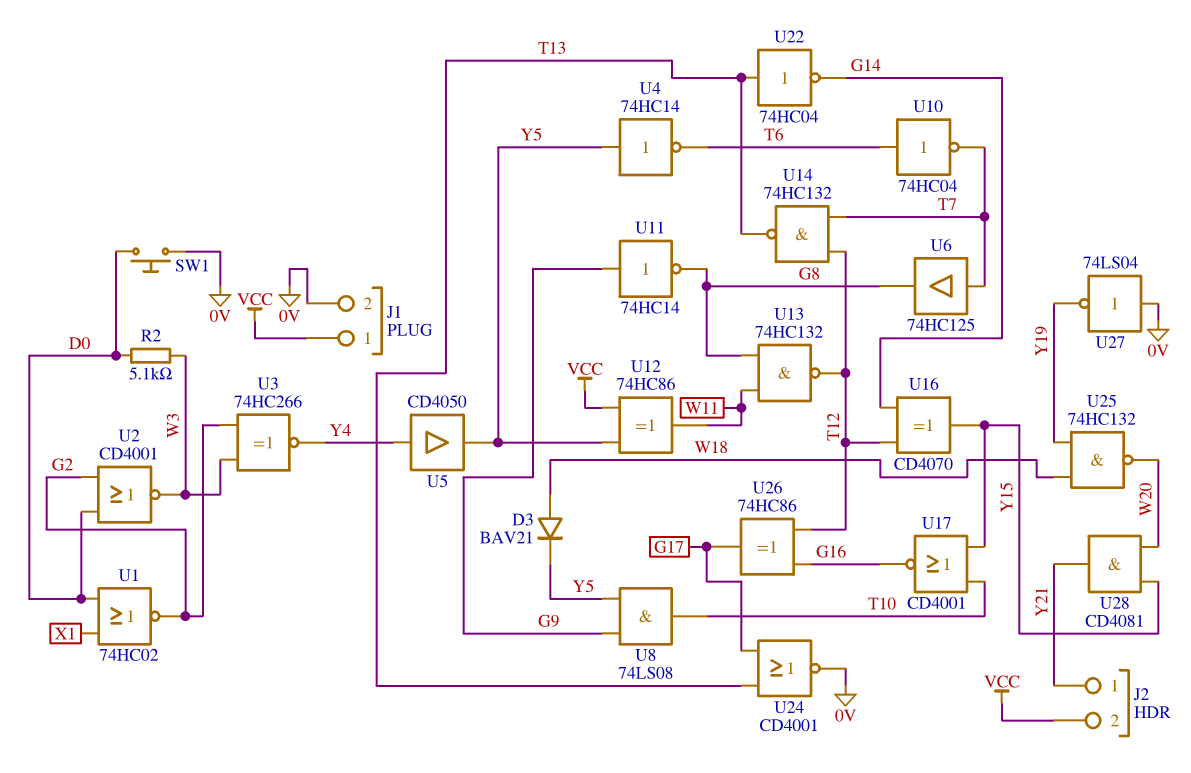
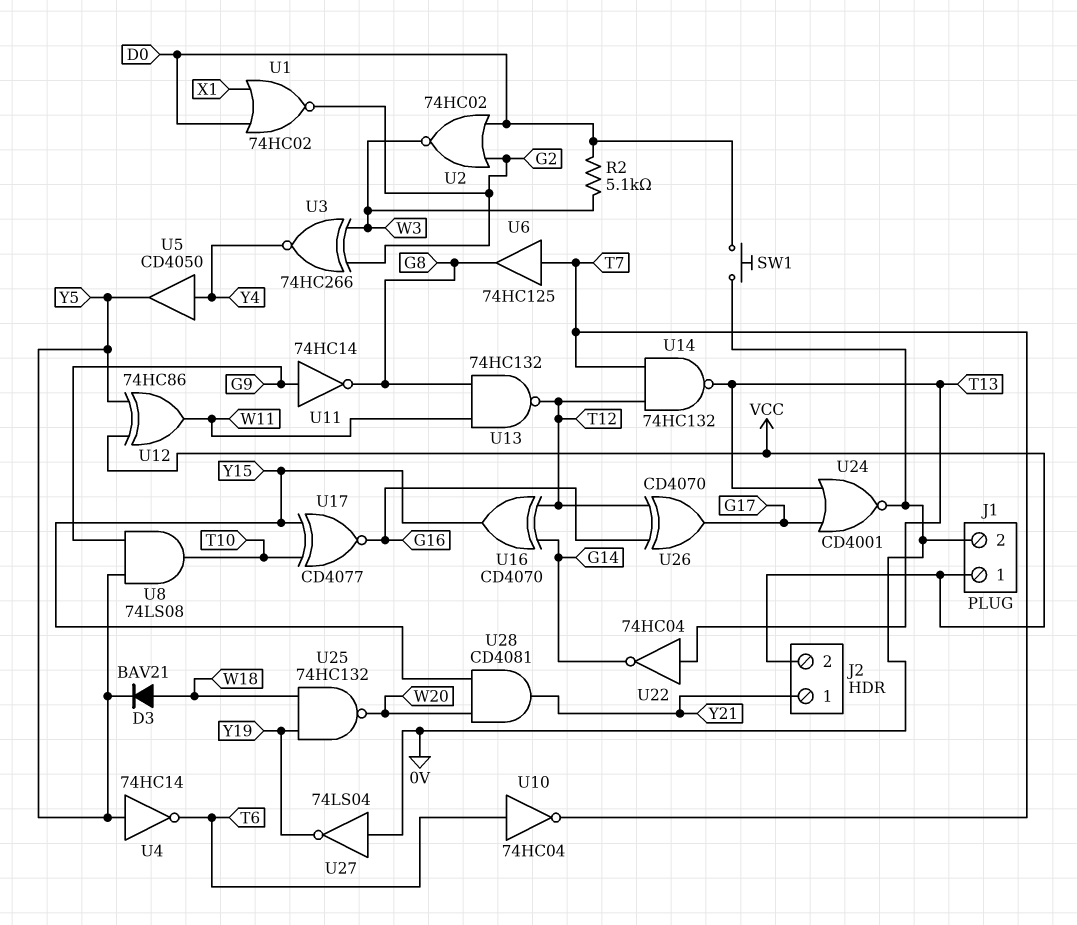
U2: NOR CD4001 (in D0, in G2, out W3) -> NOR 74HC02 (in D0, in G2, out W3)
U17: NOR CD4001 (in T10, in Y15, out G16) -> XNOR CD4077 (in T10, in Y15, out G16)
U26: XOR 74HC86 (in G16, in T12, out G17) -> XOR CD4070 (in G16, in T12, out G17)

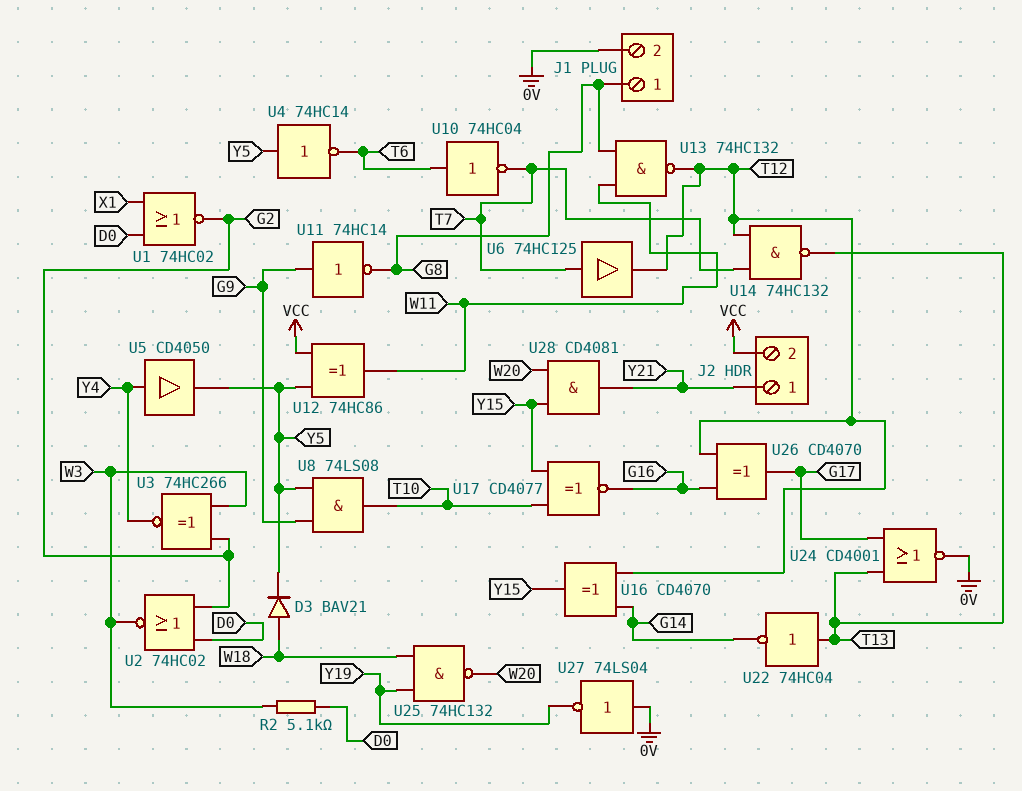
J1 pin 1: VCC -> G8
SW1: button (0V, D0) -> none
U6: buffer 74HC125 (in T7, out G8) -> buffer 74HC125 (in T7, out T12)

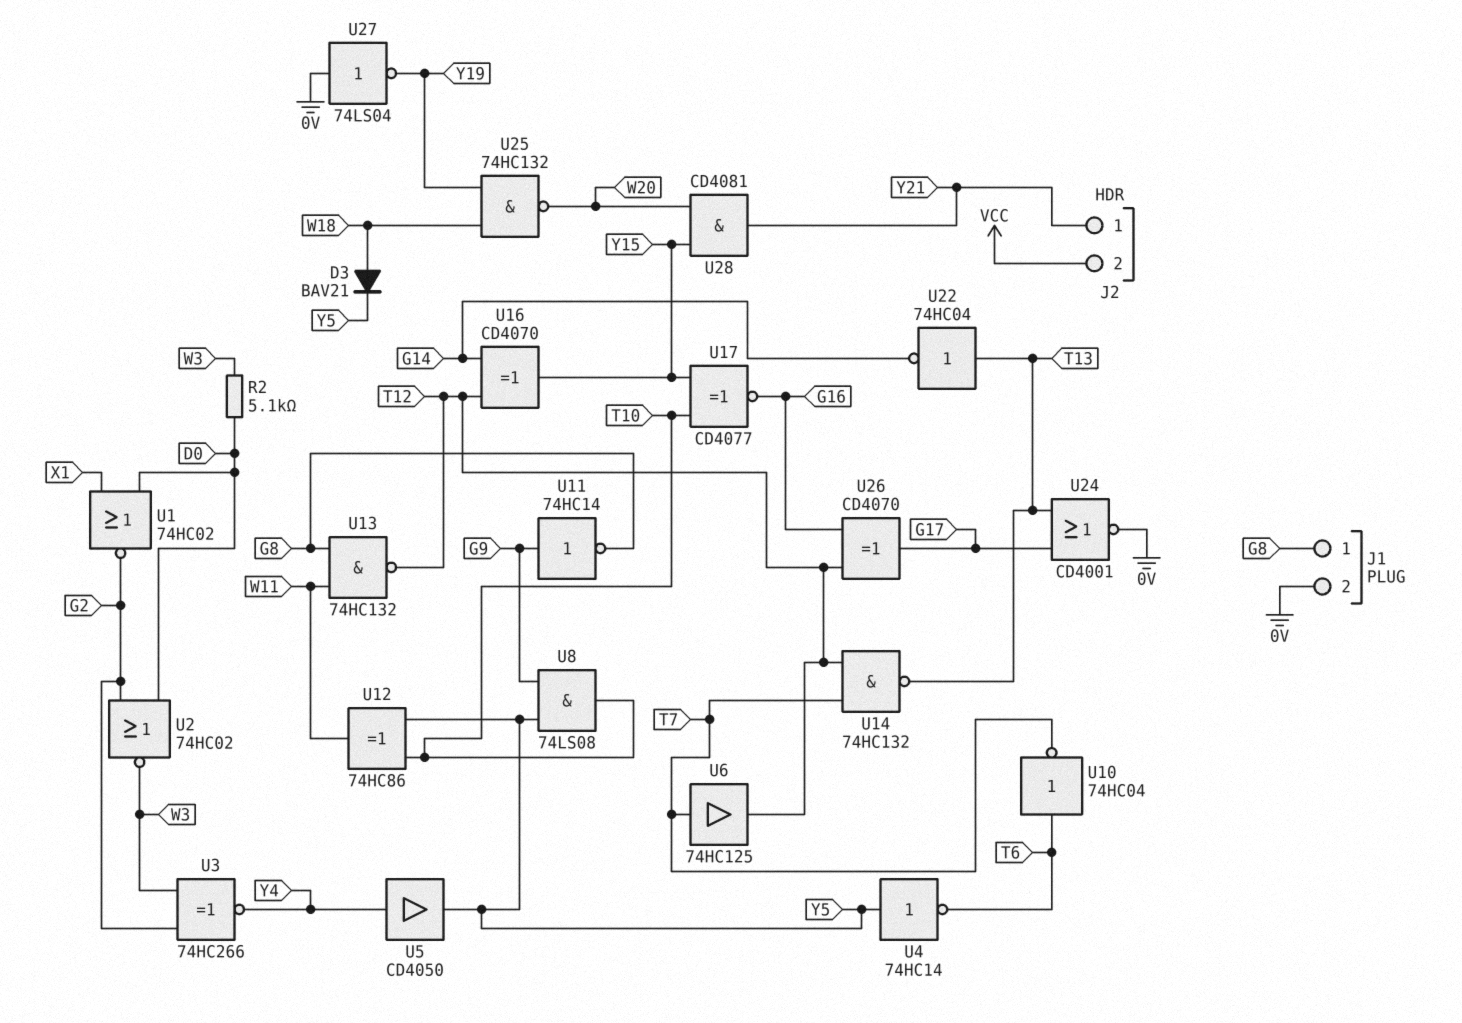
U12: XOR 74HC86 (in VCC, in Y5, out W11) -> XOR 74HC86 (in T10, in Y5, out W11)

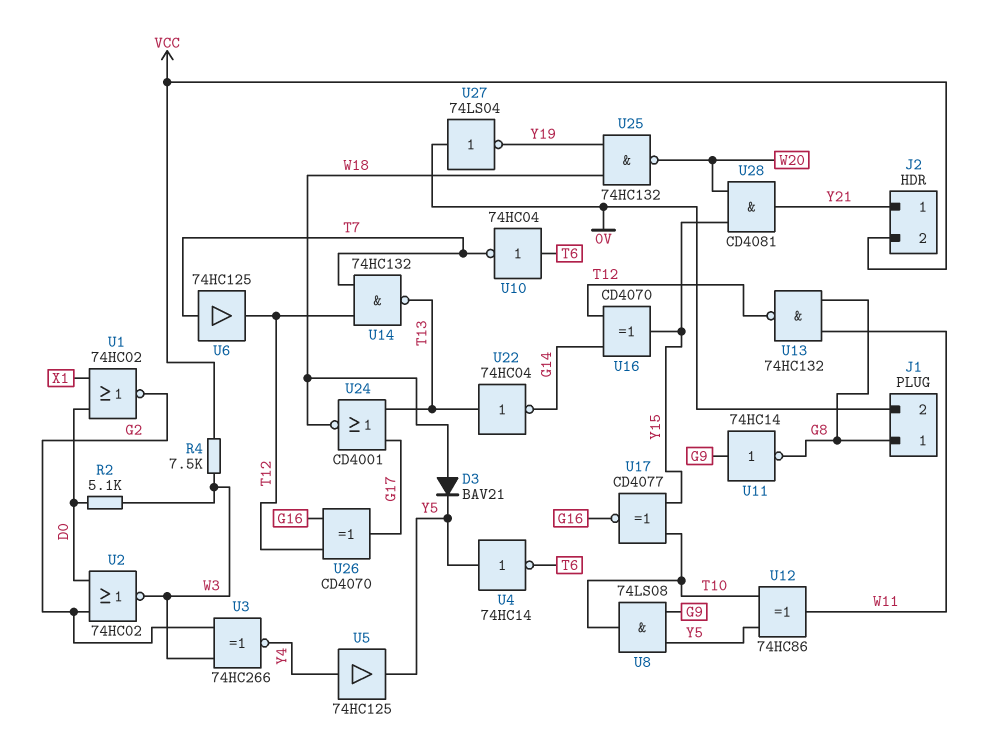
R4: none -> 7.5k (VCC, W3)
U5: buffer CD4050 (in Y4, out Y5) -> buffer 74HC125 (in Y4, out Y5)
U24: NOR CD4001 (in G17, in T13, out 0V) -> NOR CD4001 (in G17, in T13, out W18)

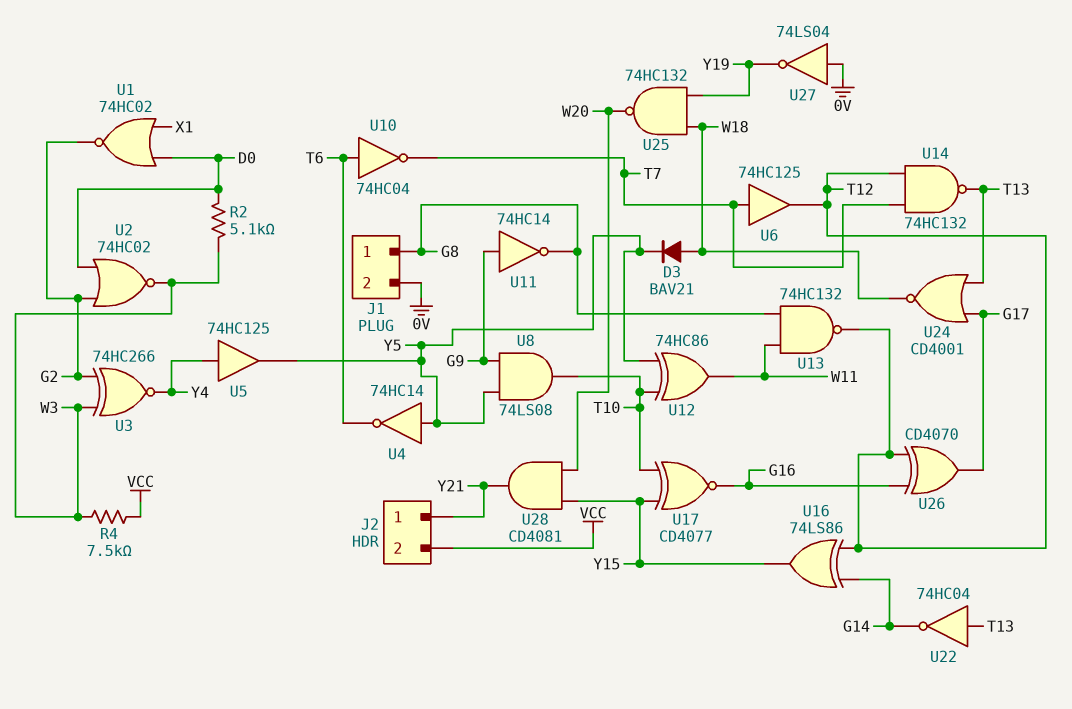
U16: XOR CD4070 (in G14, in T12, out Y15) -> XOR 74LS86 (in G14, in T12, out Y15)

